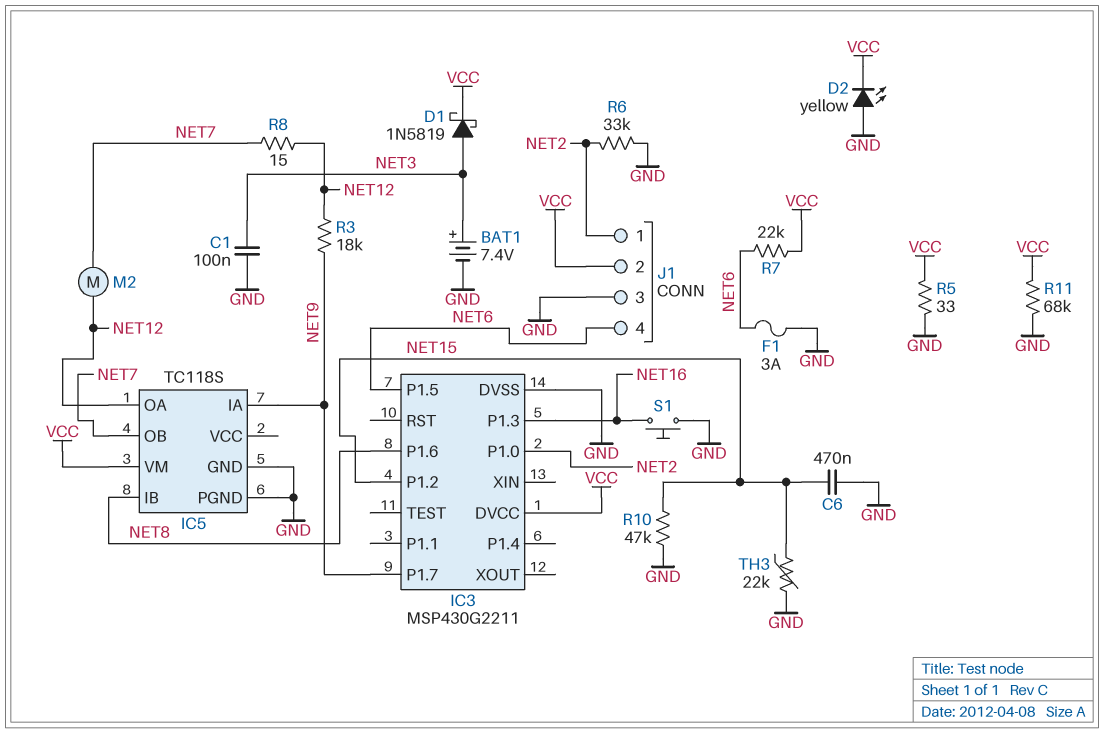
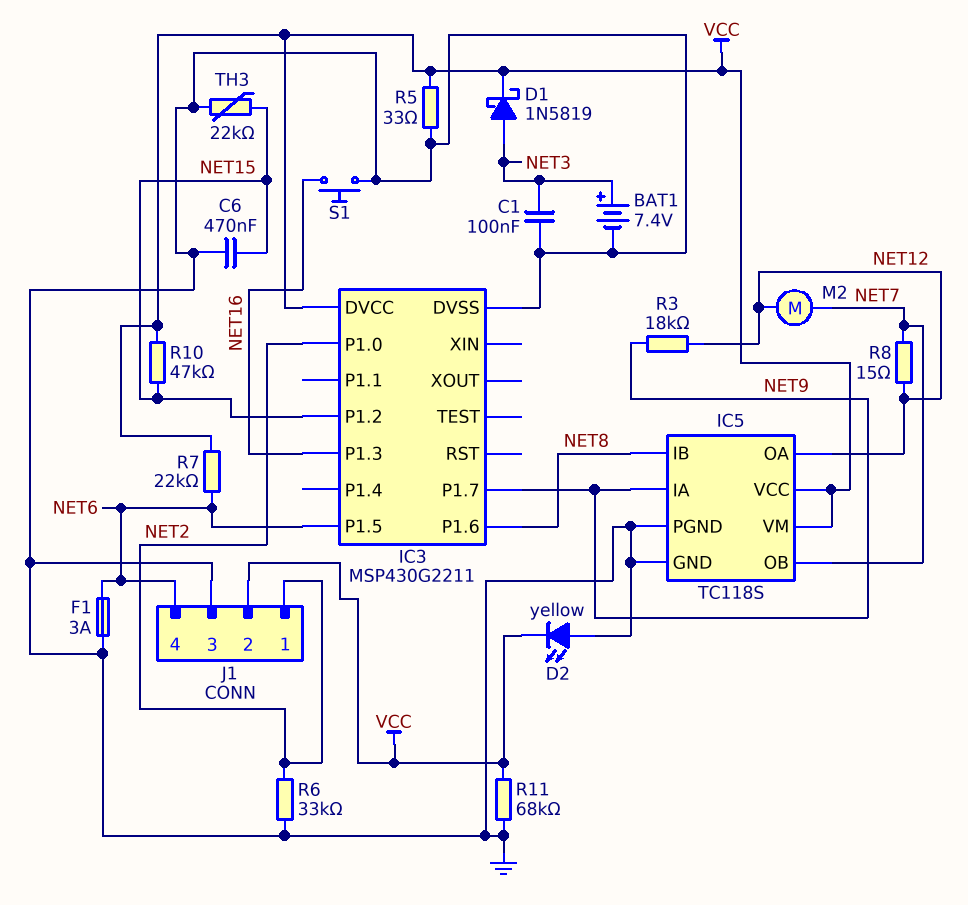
IC5 pin VCC: none -> VCC
R10: 47k (GND, NET15) -> 47k (NET15, VCC)

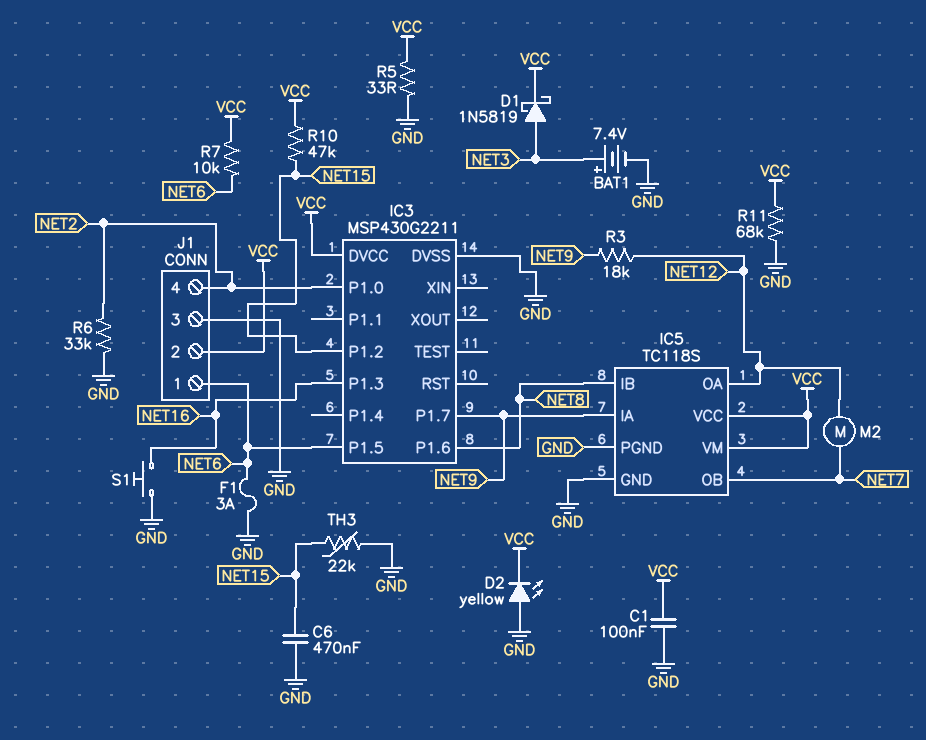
C1: 100nF (GND, NET3) -> 100nF (GND, VCC)
J1 pin 1: NET2 -> NET6
J1 pin 4: NET6 -> NET2
R7: 22k (NET6, VCC) -> 10k (NET6, VCC)
R8: 15 (NET7, NET12) -> none

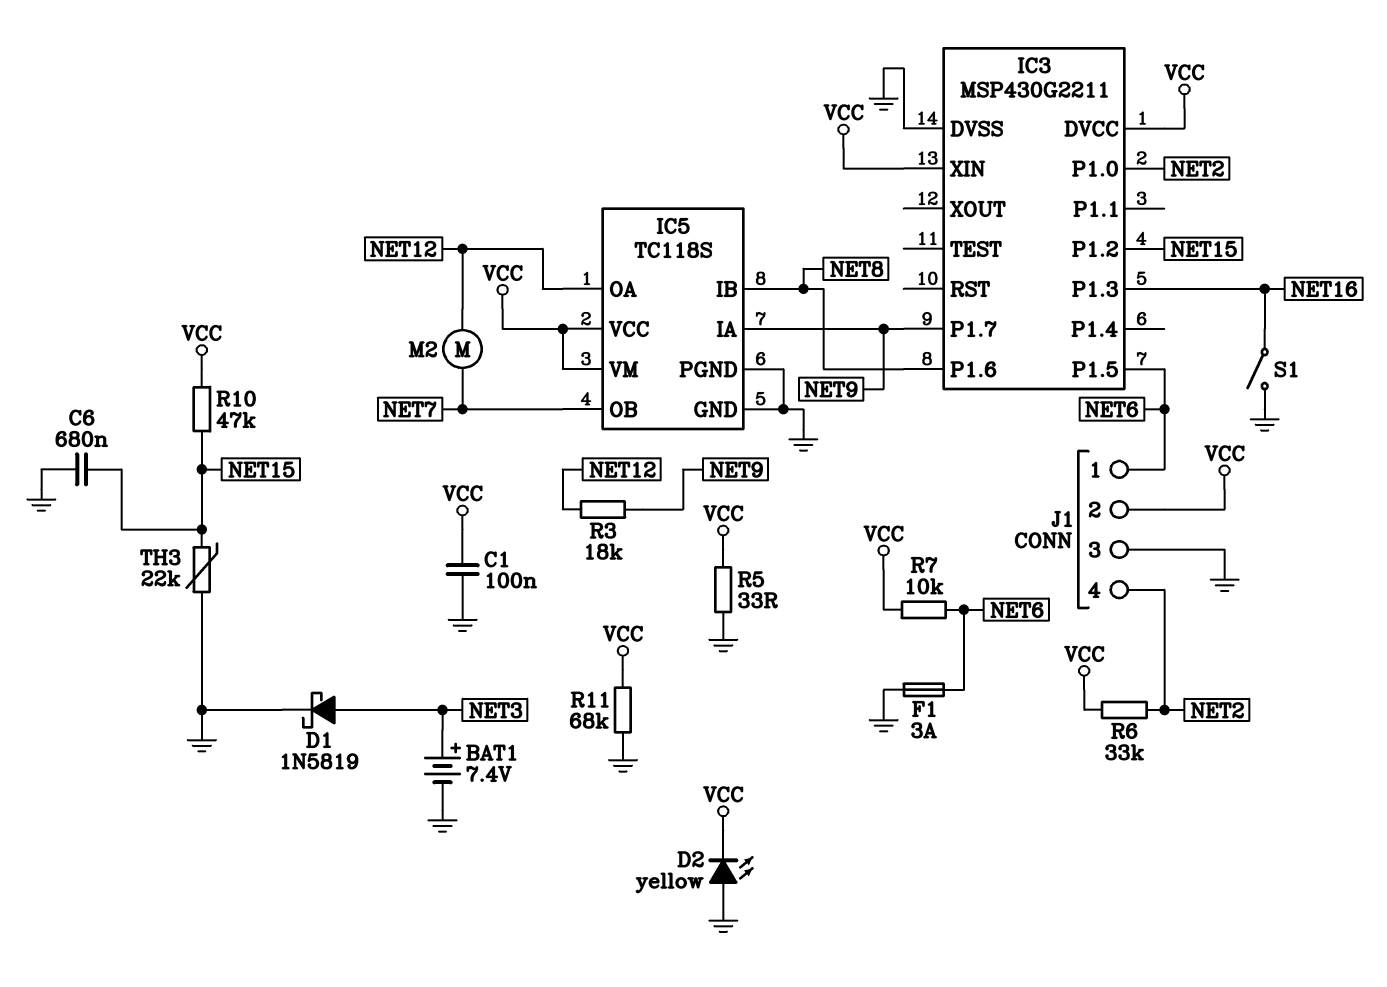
C6: 470nF (GND, NET15) -> 680nF (GND, NET15)
D1: schottky 1N5819 (A NET3, K VCC) -> schottky 1N5819 (A NET3, K GND)
IC3 pin XIN: none -> VCC
R6: 33k (GND, NET2) -> 33k (NET2, VCC)
S1: button (GND, NET16) -> switch (GND, NET16)

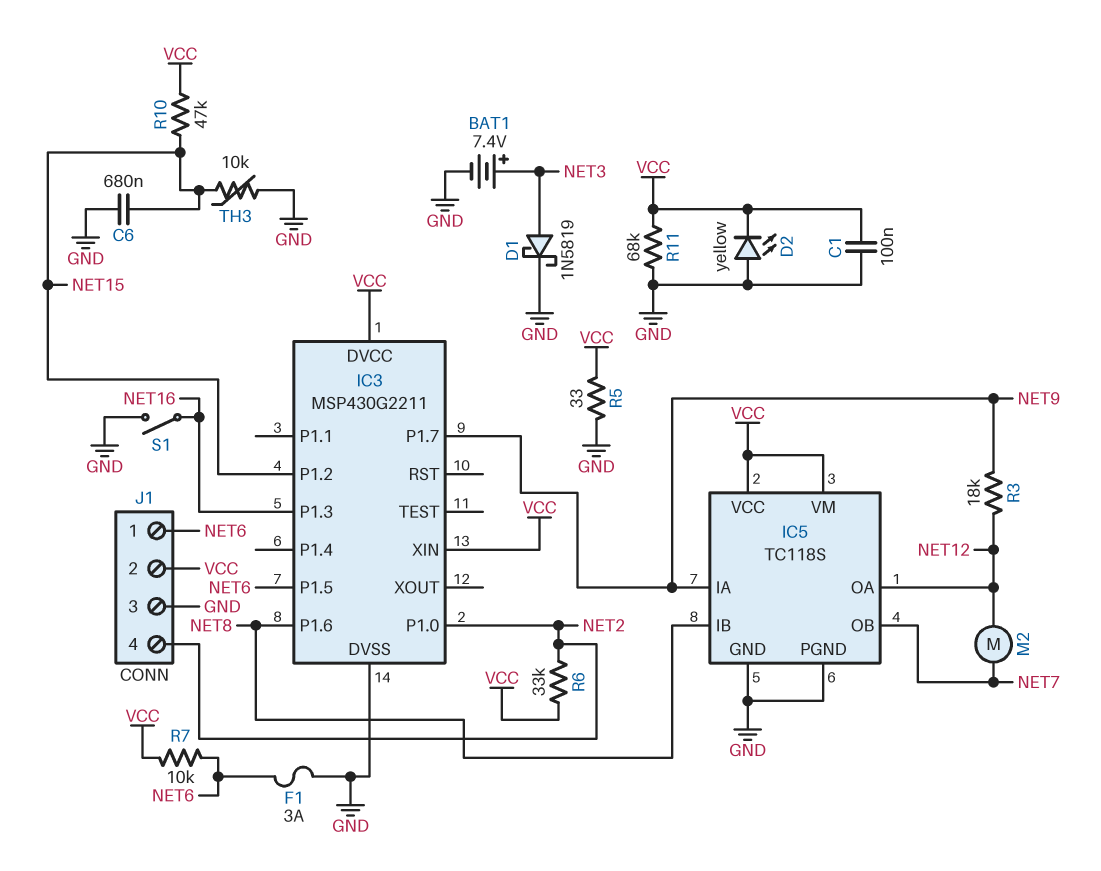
TH3: 22k (GND, NET15) -> 10k (GND, NET15)

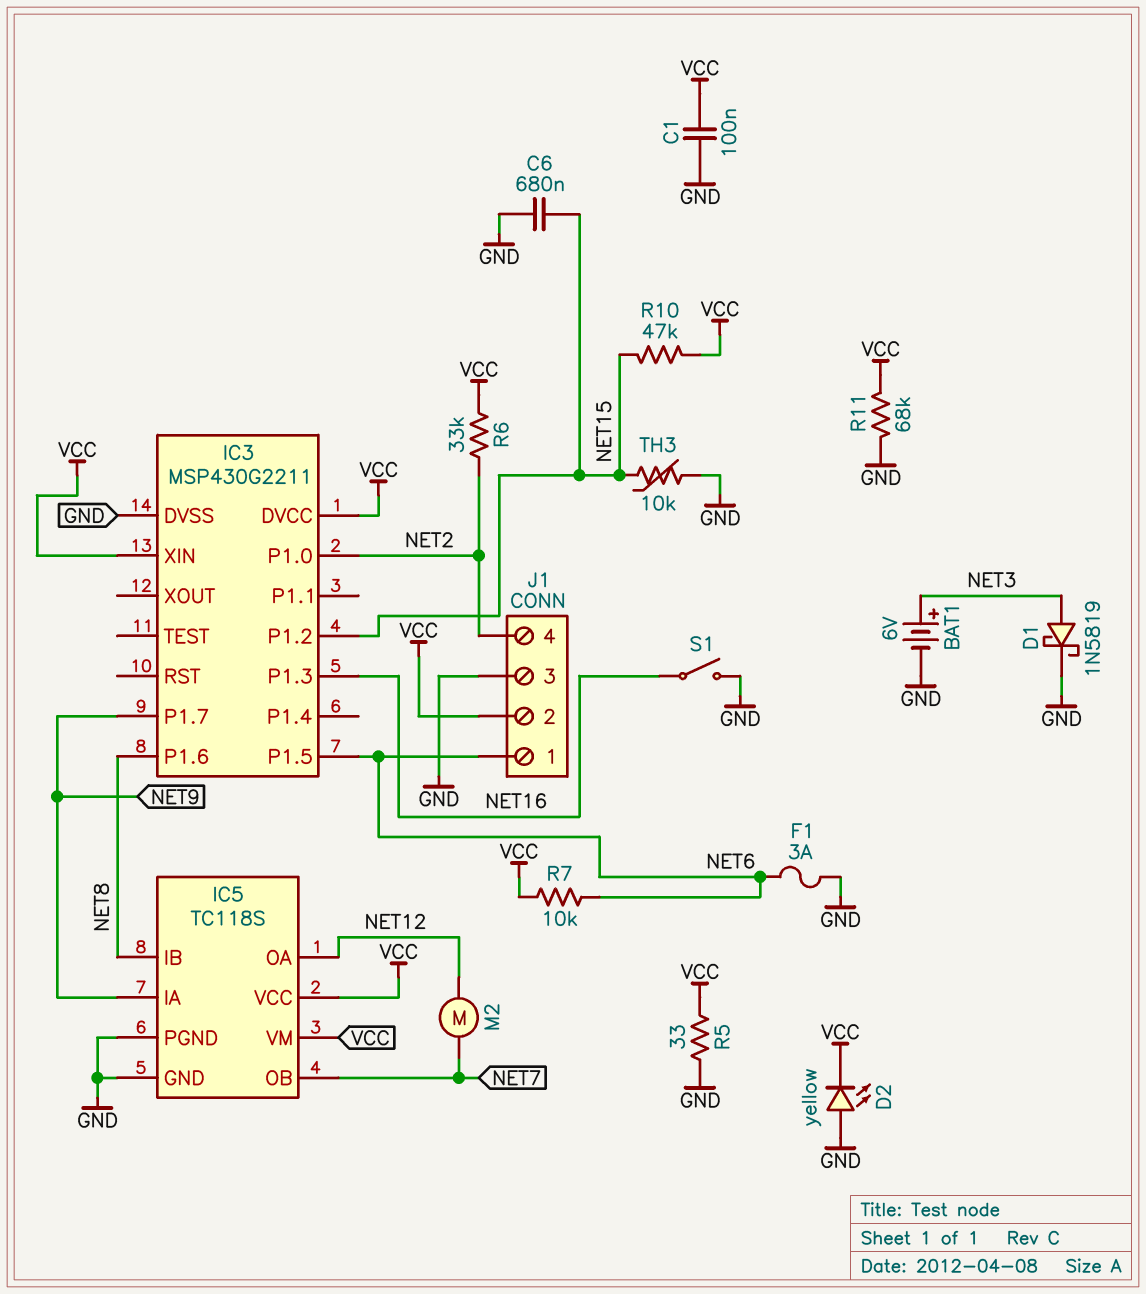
BAT1: 7.4V (plus NET3, minus GND) -> 6V (plus NET3, minus GND)
R3: 18k (NET9, NET12) -> none

